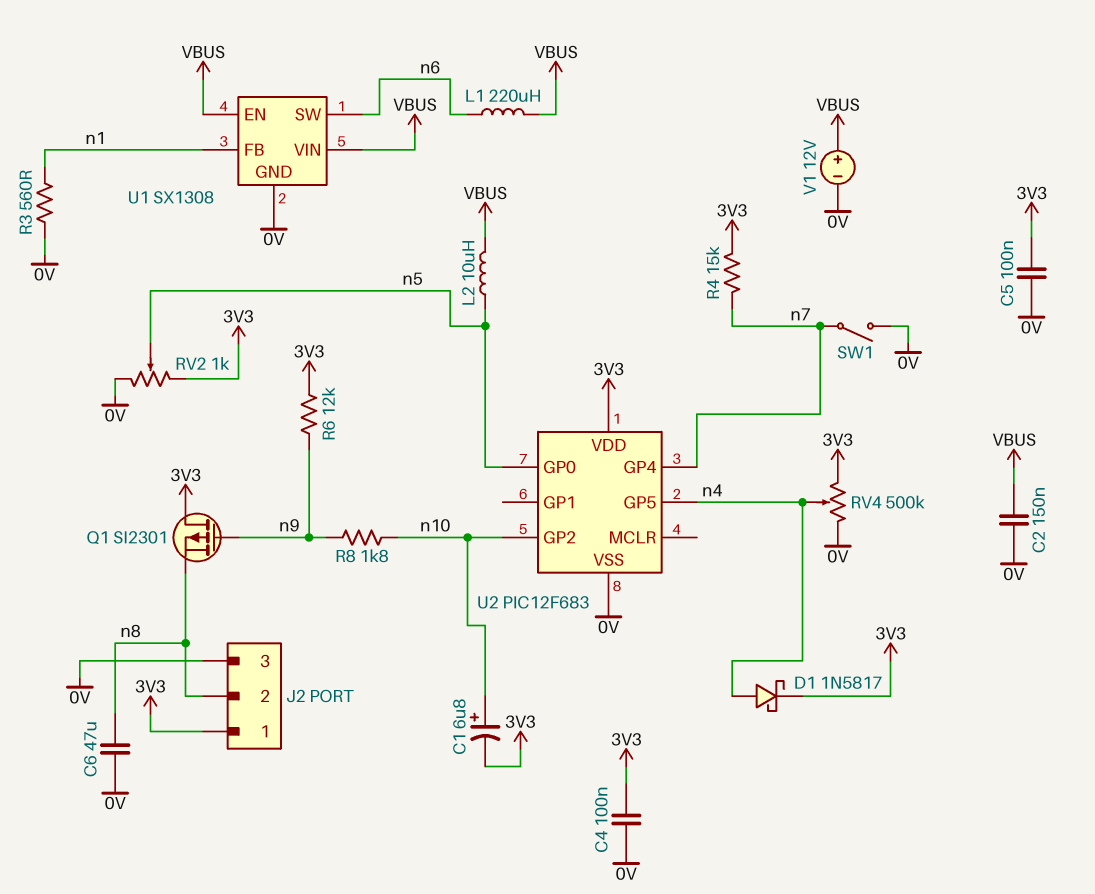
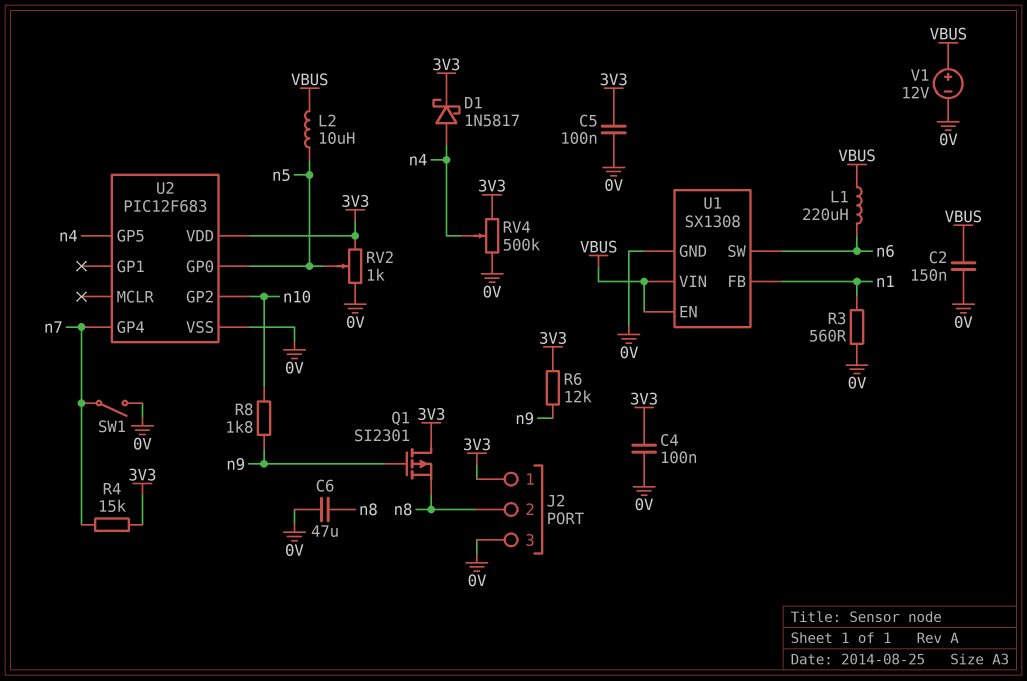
C1: 6.8uF (plus n10, minus 3V3) -> none

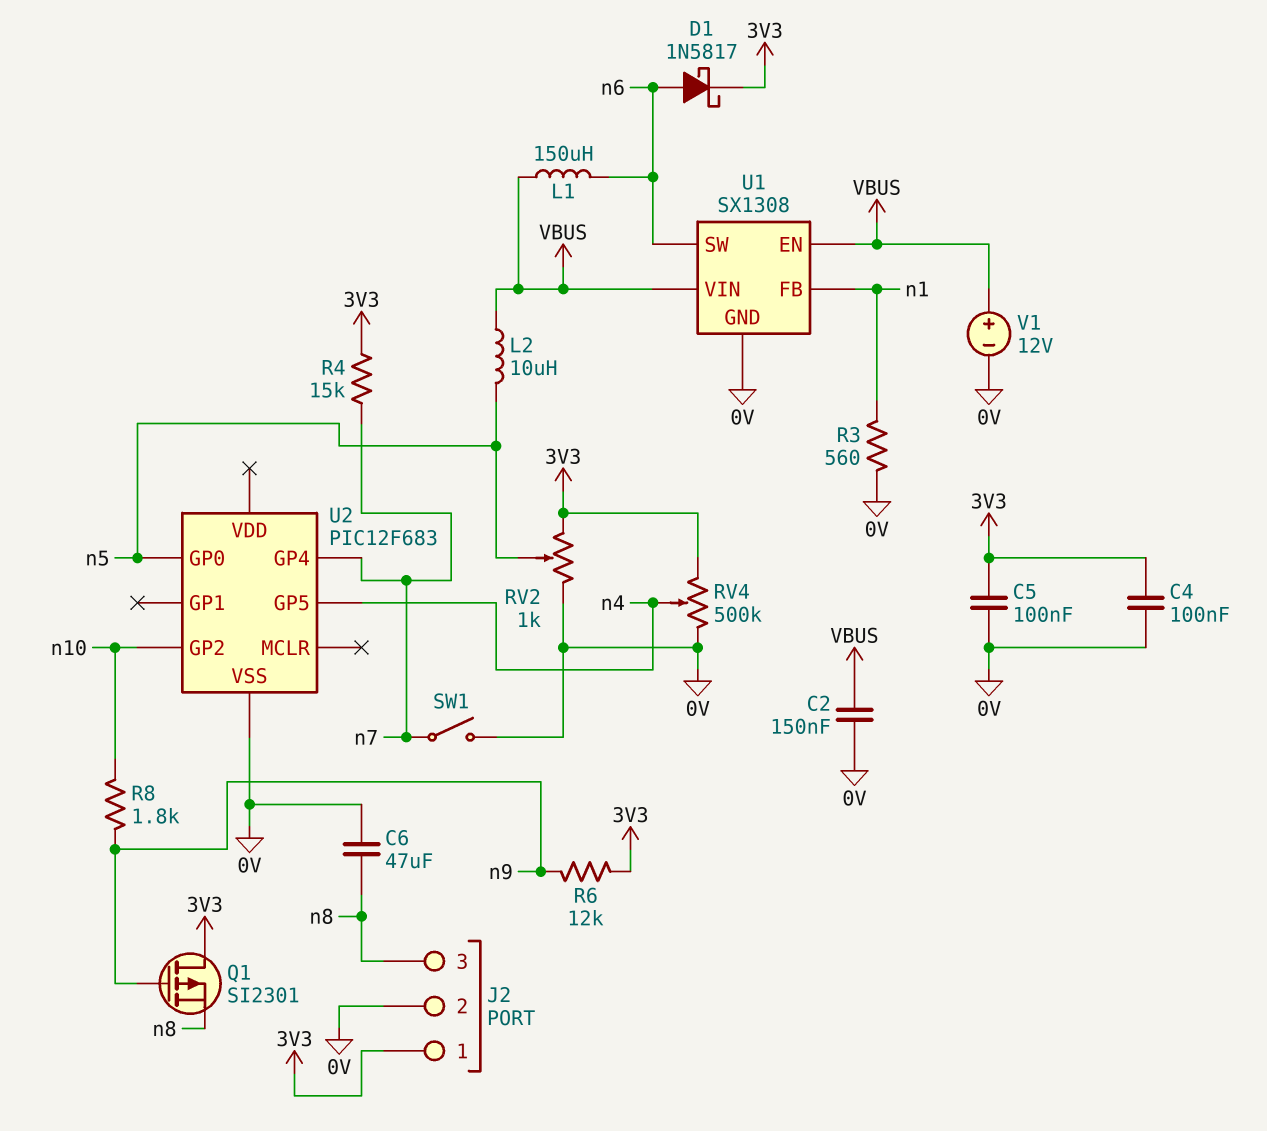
D1: schottky 1N5817 (A n4, K 3V3) -> schottky 1N5817 (A n6, K 3V3)
J2 pin 2: n8 -> 0V
J2 pin 3: 0V -> n8
L1: 220uH (VBUS, n6) -> 150uH (VBUS, n6)
U2 pin VDD: 3V3 -> none

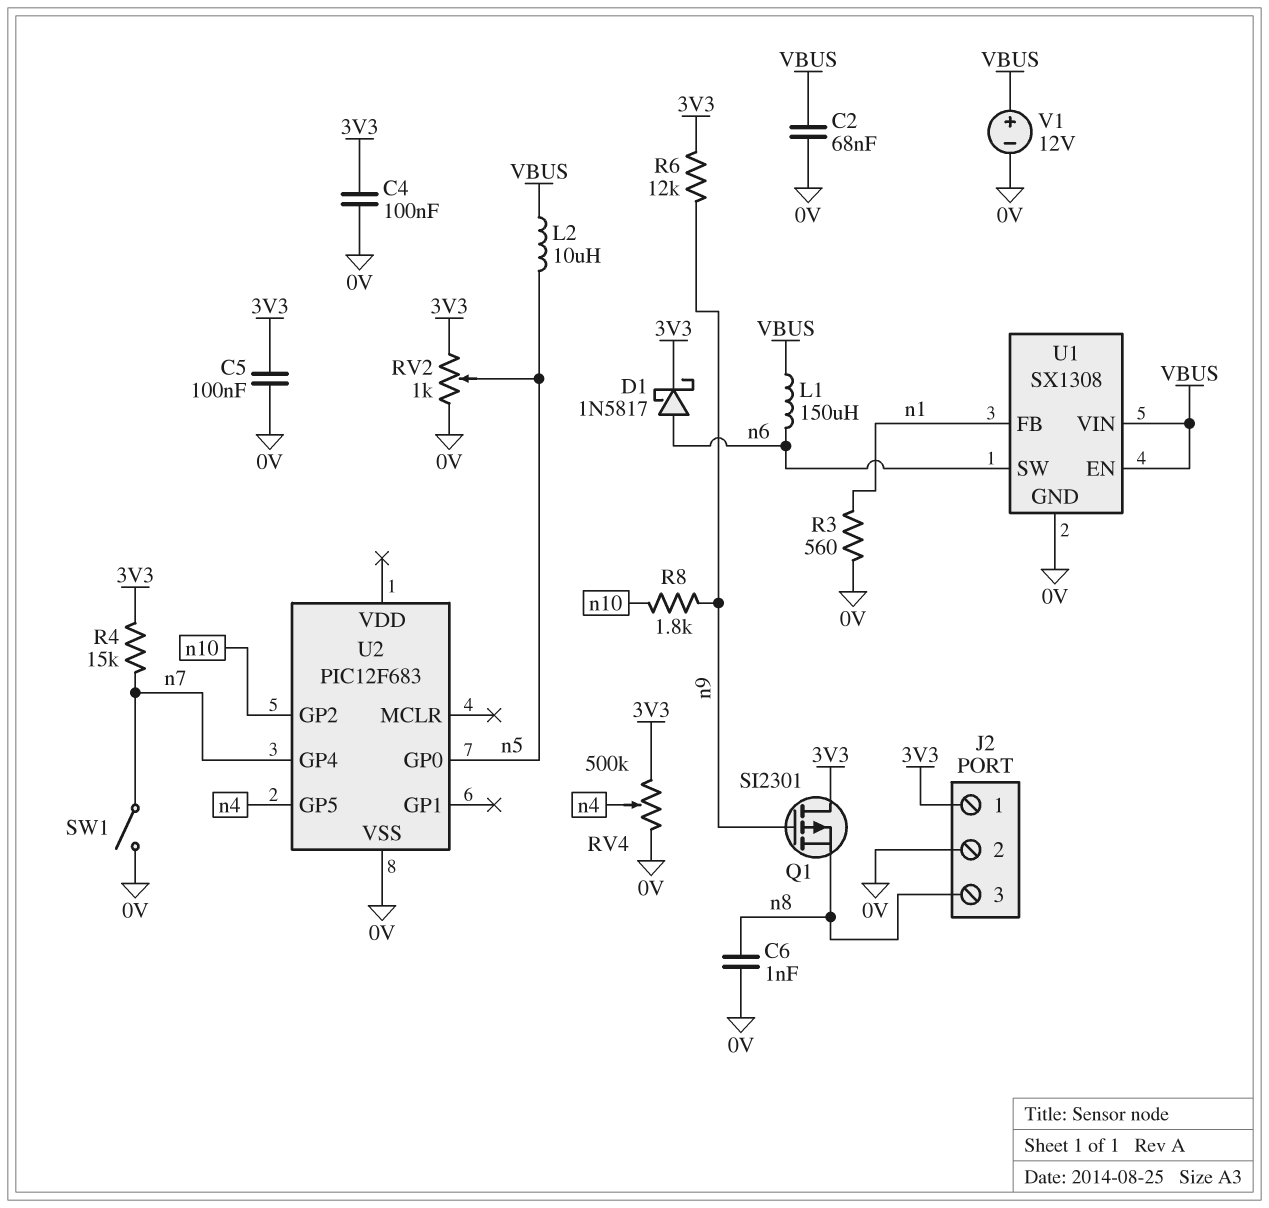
C2: 150nF (0V, VBUS) -> 68nF (0V, VBUS)
C6: 47uF (0V, n8) -> 1nF (0V, n8)

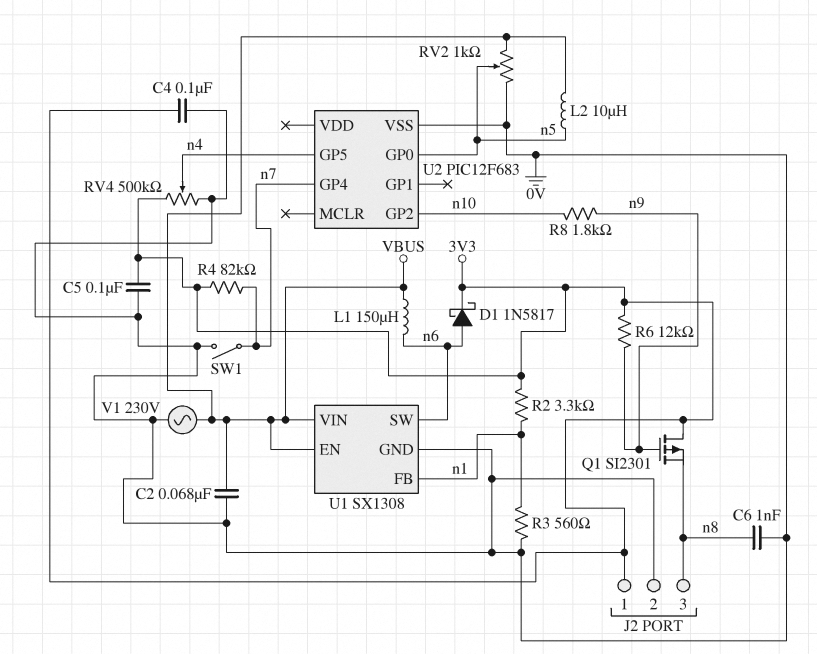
R2: none -> 3.3k (3V3, n1)
R4: 15k (3V3, n7) -> 82k (3V3, n7)
RV2: 1k (0V, 3V3, wiper n5) -> 1k (0V, VBUS, wiper n5)
V1: 12V (plus VBUS, minus 0V) -> AC 230V (0V, VBUS)

